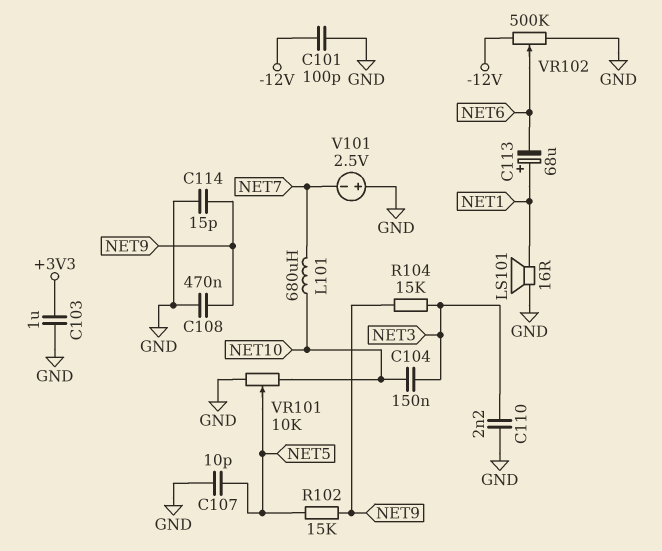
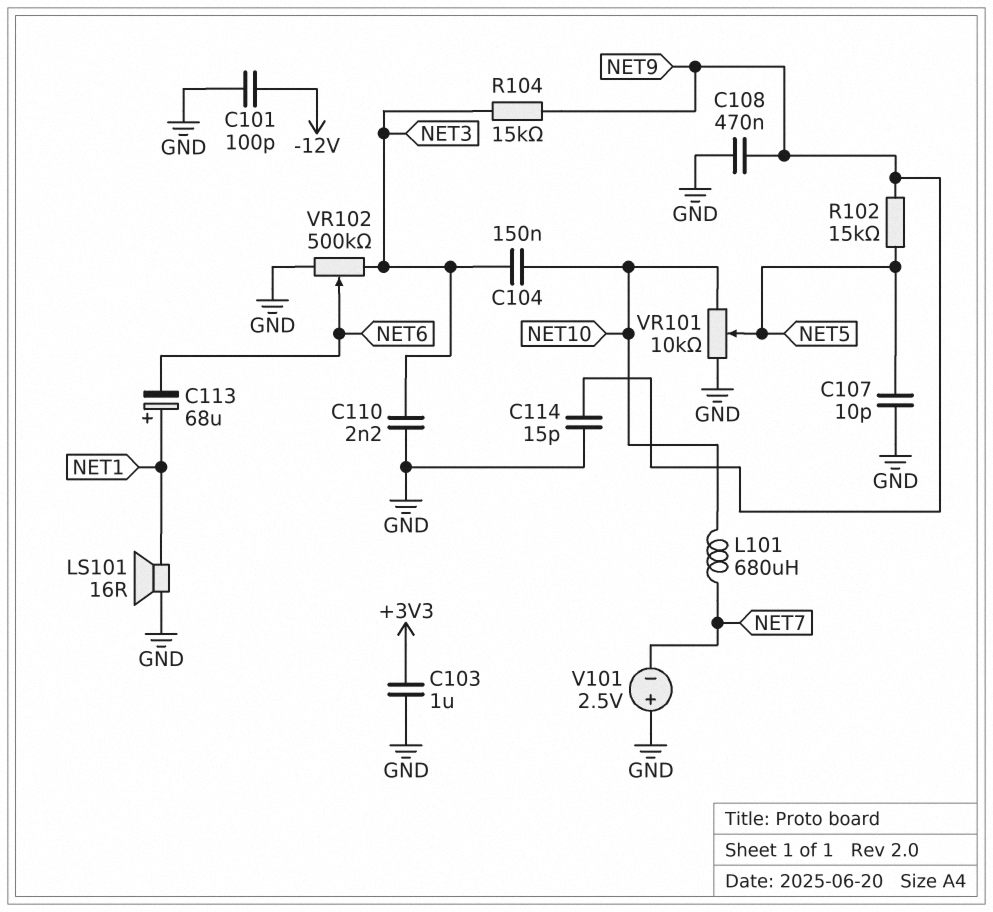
VR102: 500k (-12V, GND, wiper NET6) -> 500k (GND, NET3, wiper NET6)

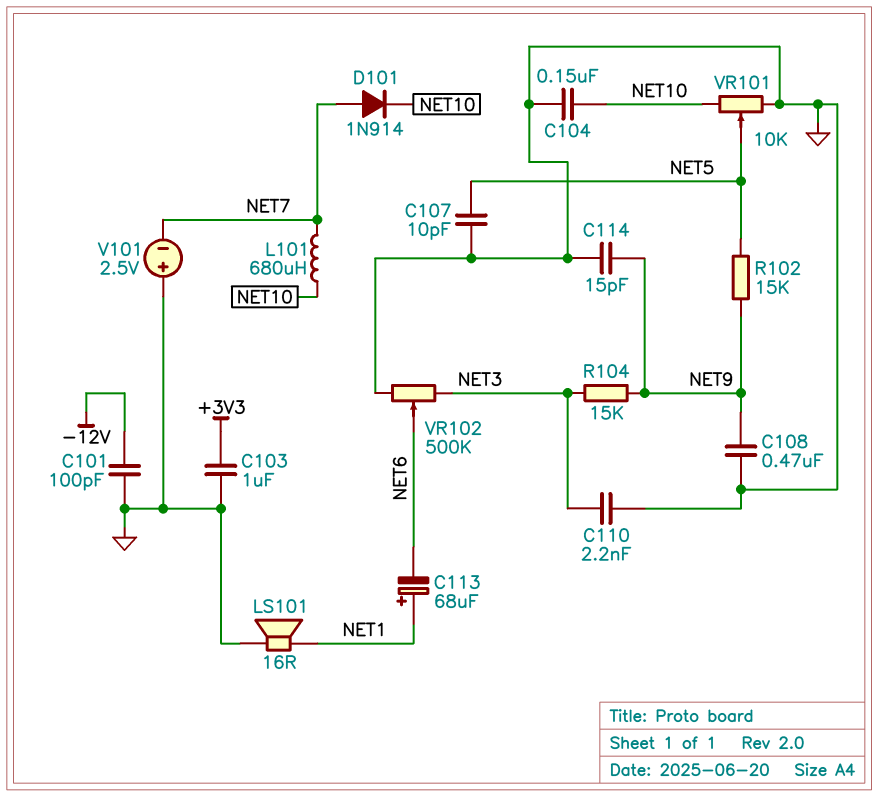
C104: 150nF (NET3, NET10) -> 150nF (GND, NET10)
D101: none -> diode 1N914 (A NET7, K NET10)

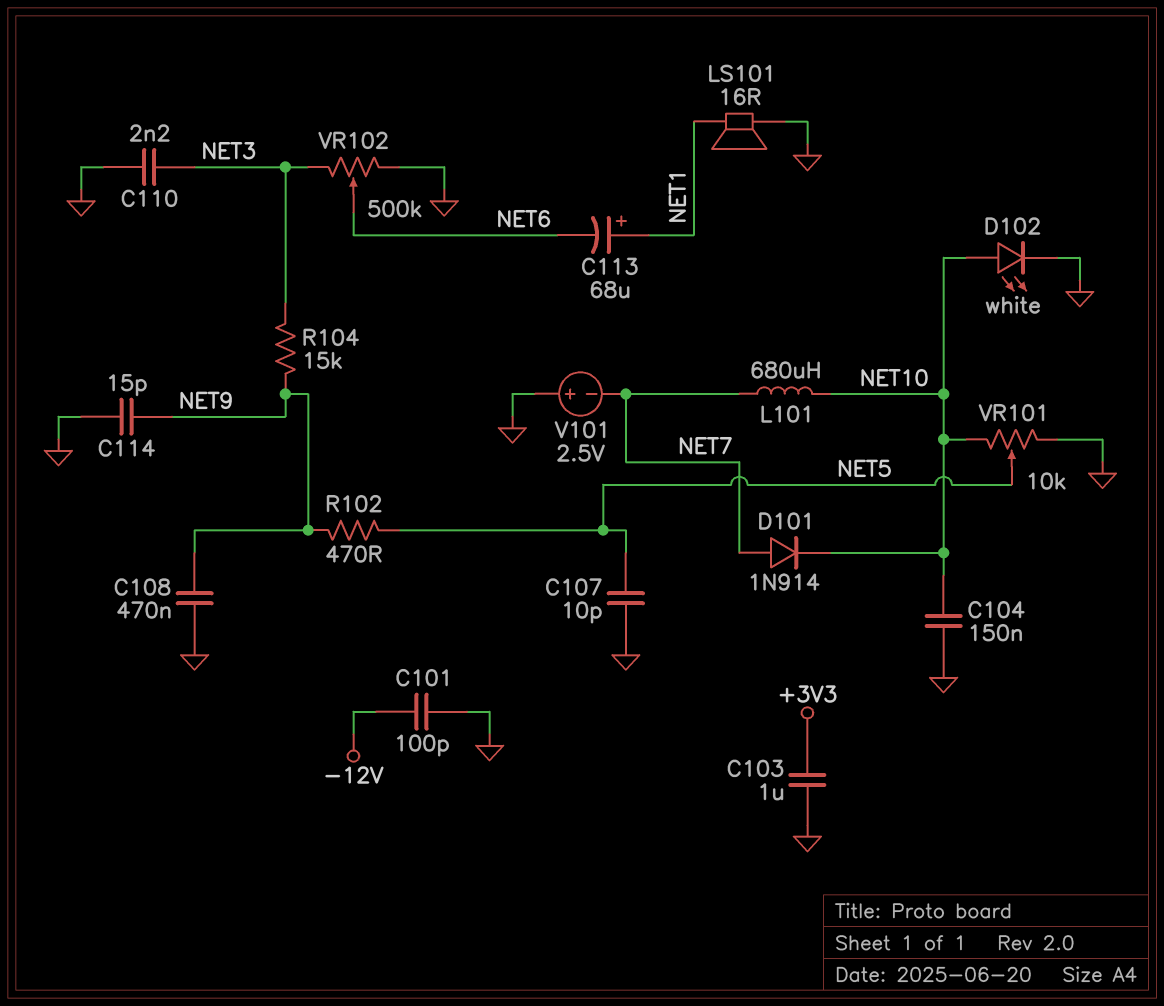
D102: none -> LED white (A NET10, K GND)
R102: 15k (NET5, NET9) -> 470 (NET5, NET9)

